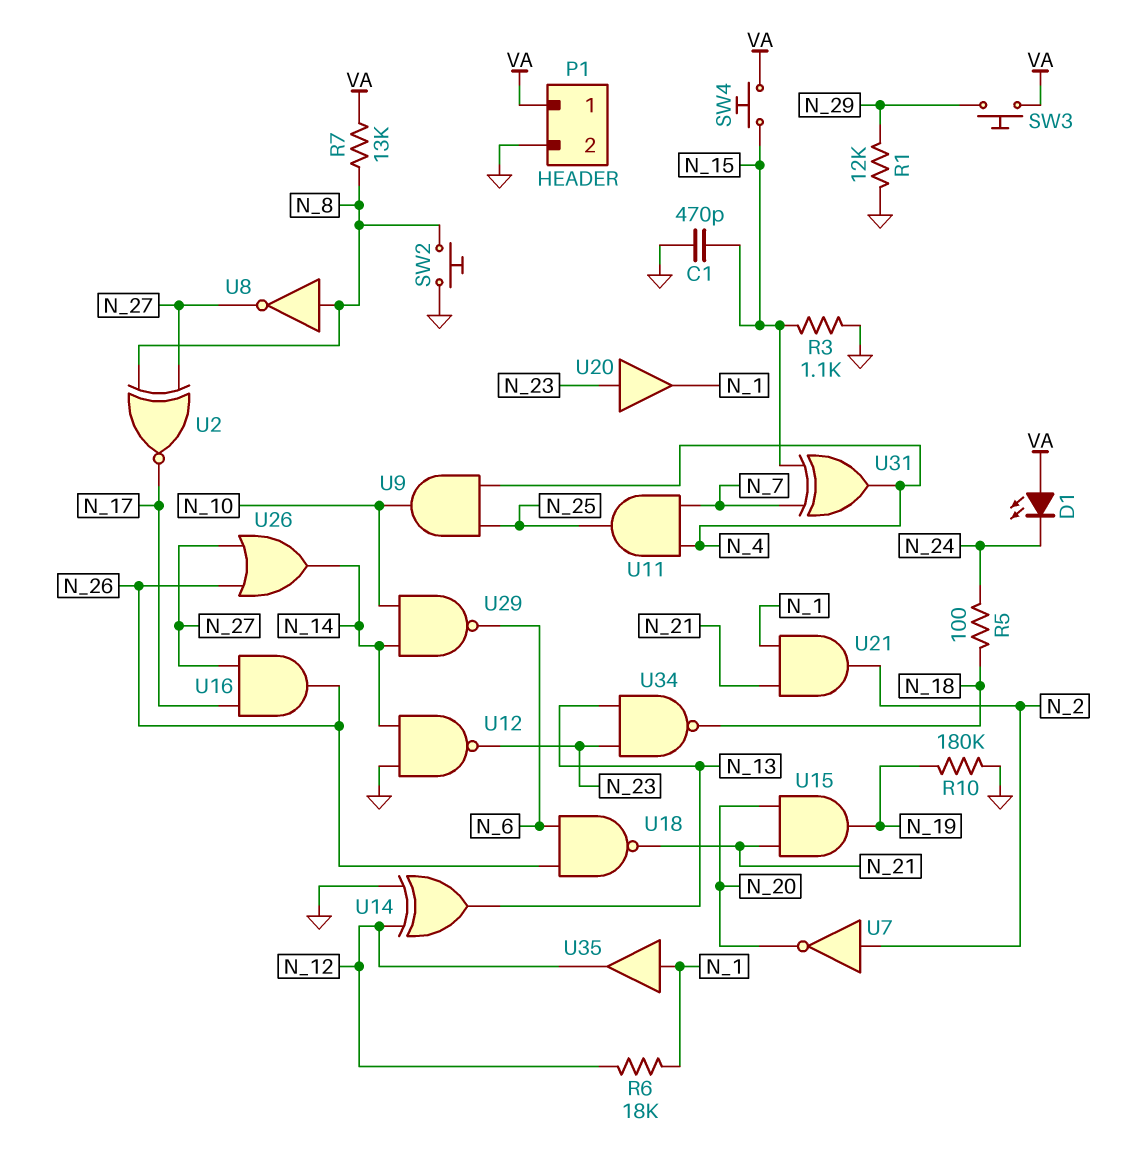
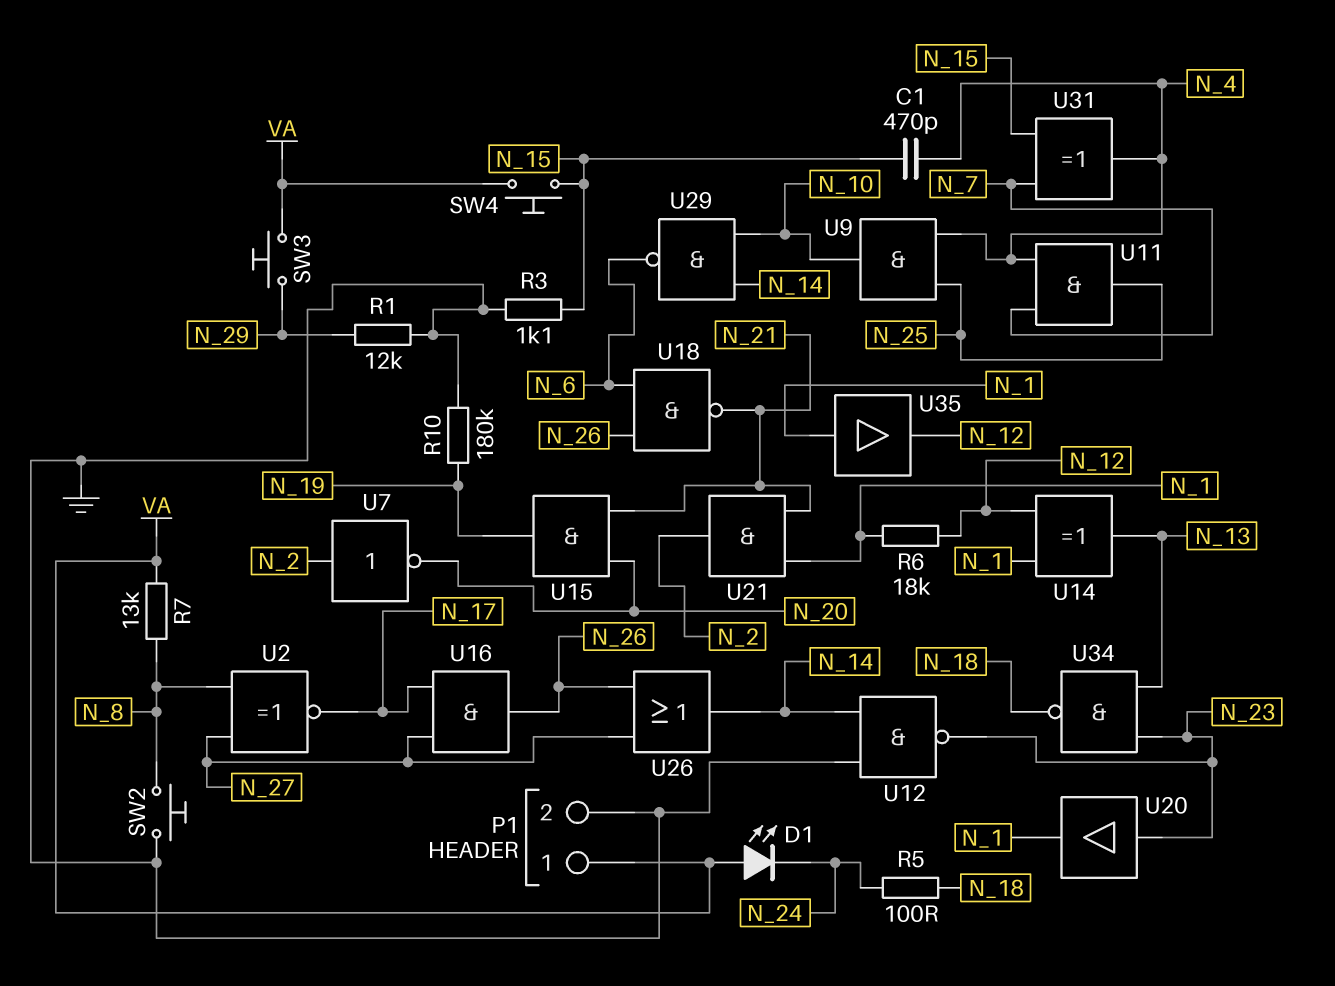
C1: 470pF (GND, N_15) -> 470pF (N_4, N_15)
U8: NOT (in N_8, out N_27) -> none
U14: XOR (in GND, in N_12, out N_13) -> XOR (in N_1, in N_12, out N_13)

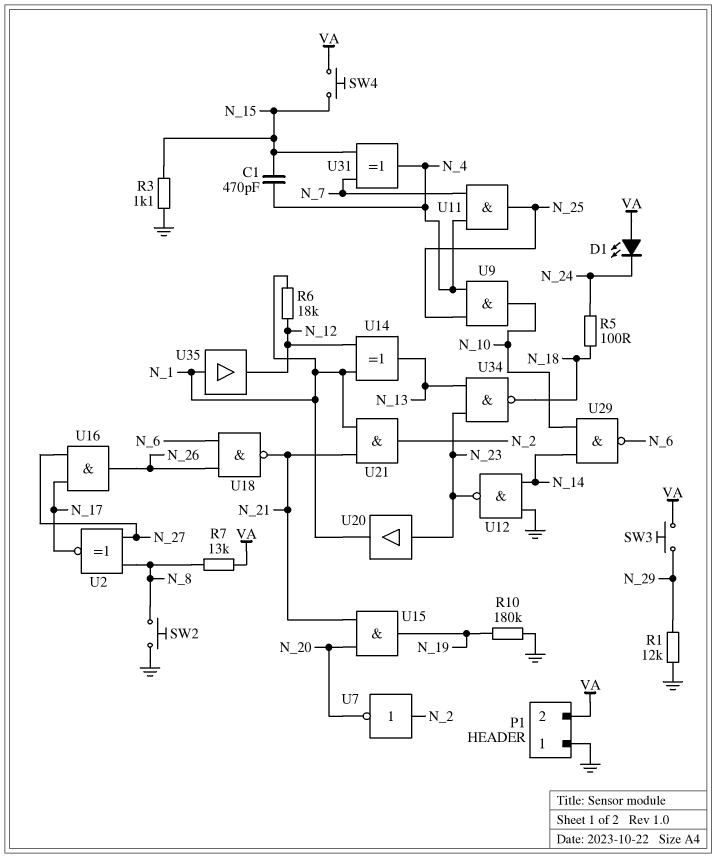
P1 pin 1: VA -> GND
P1 pin 2: GND -> VA
U26: OR (in N_26, in N_27, out N_14) -> none

